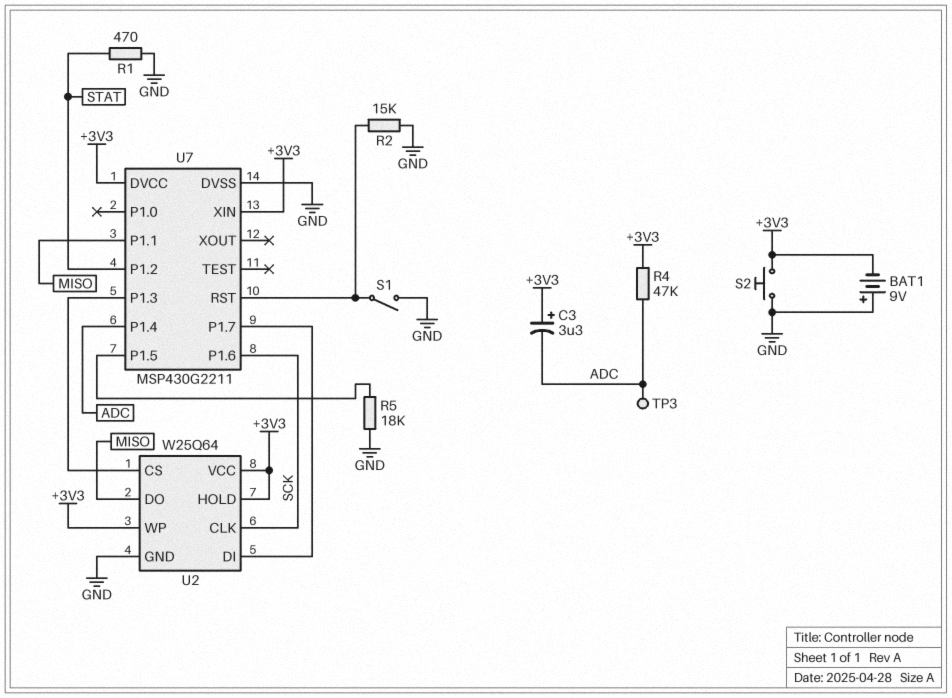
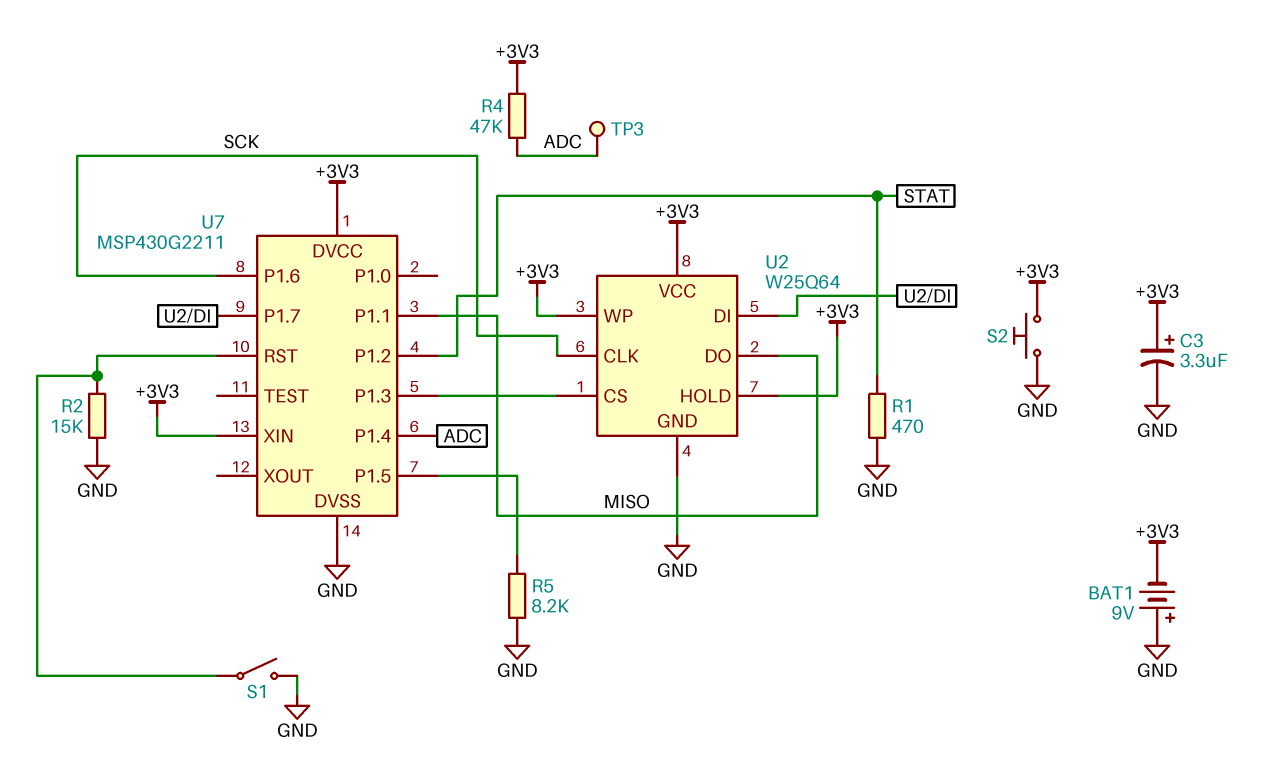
C3: 3.3uF (plus +3V3, minus ADC) -> 3.3uF (plus +3V3, minus GND)
R5: 18k (GND, U7/P1.5) -> 8.2k (GND, U7/P1.5)

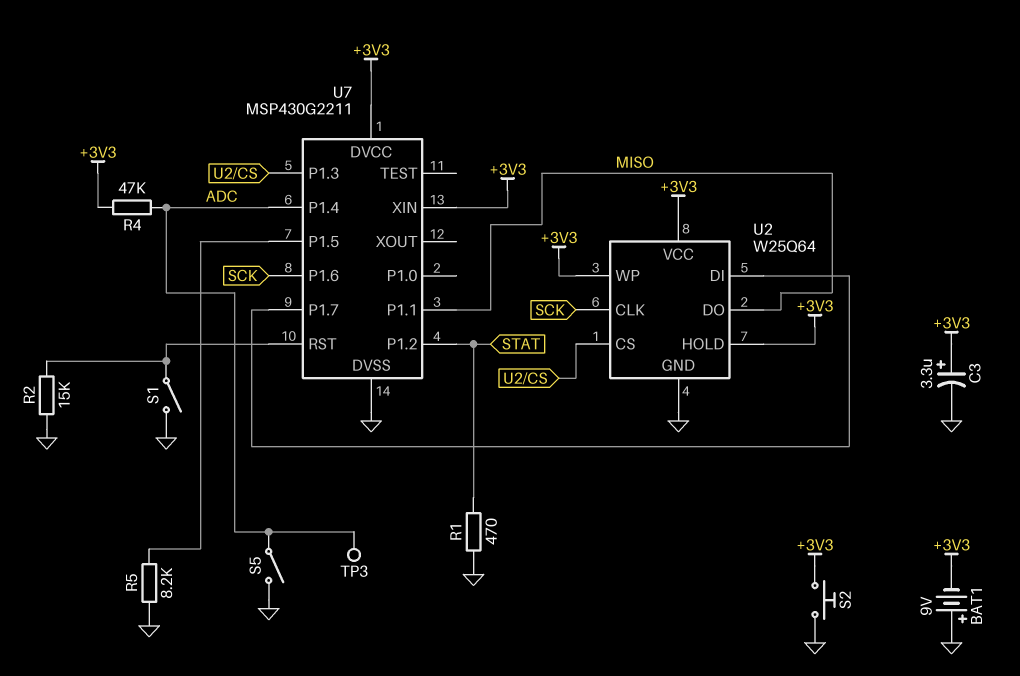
S5: none -> switch (ADC, GND)

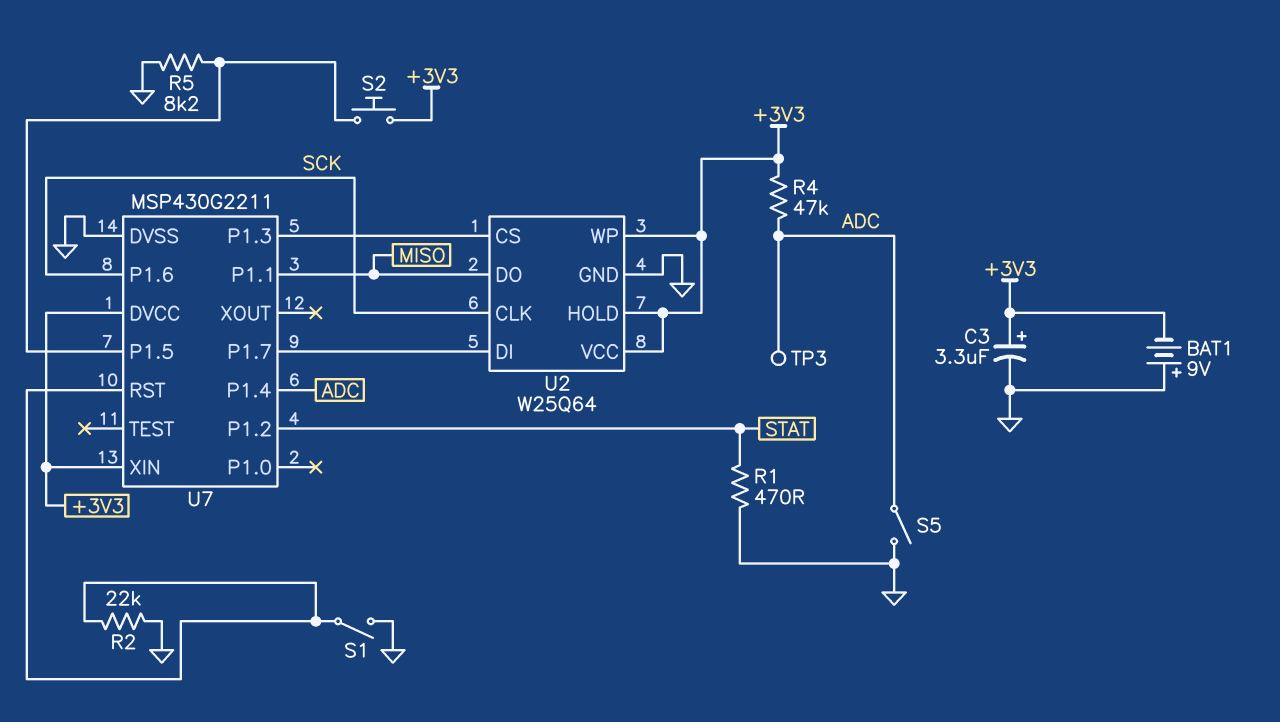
R2: 15k (GND, U7/RST) -> 22k (GND, U7/RST)
S2: button (+3V3, GND) -> button (+3V3, U7/P1.5)

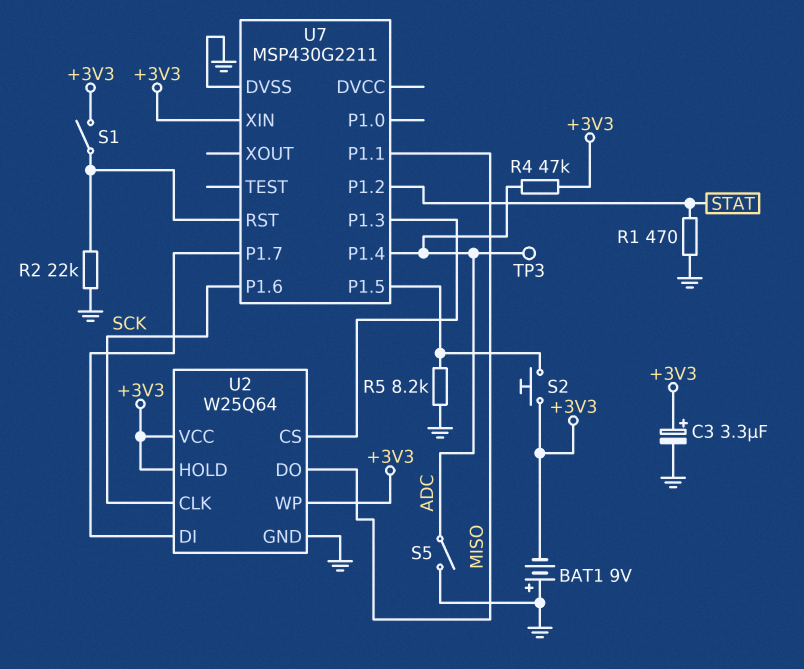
S1: switch (GND, U7/RST) -> switch (+3V3, U7/RST)
U7 pin DVCC: +3V3 -> none

